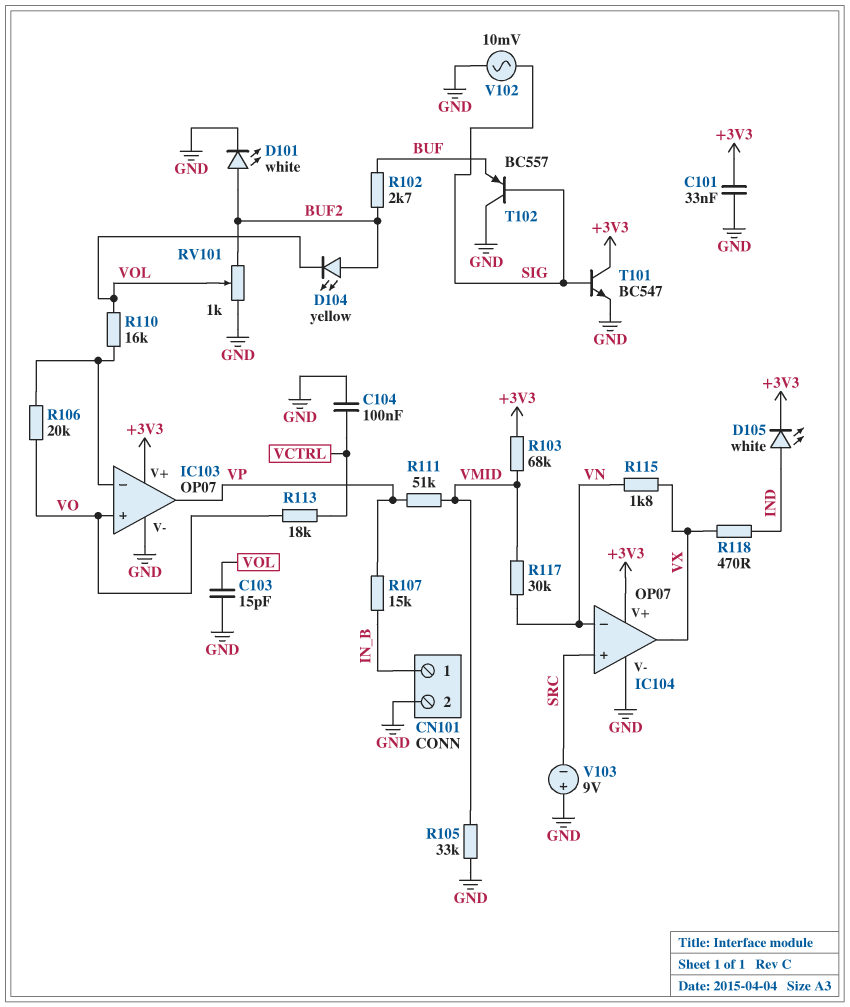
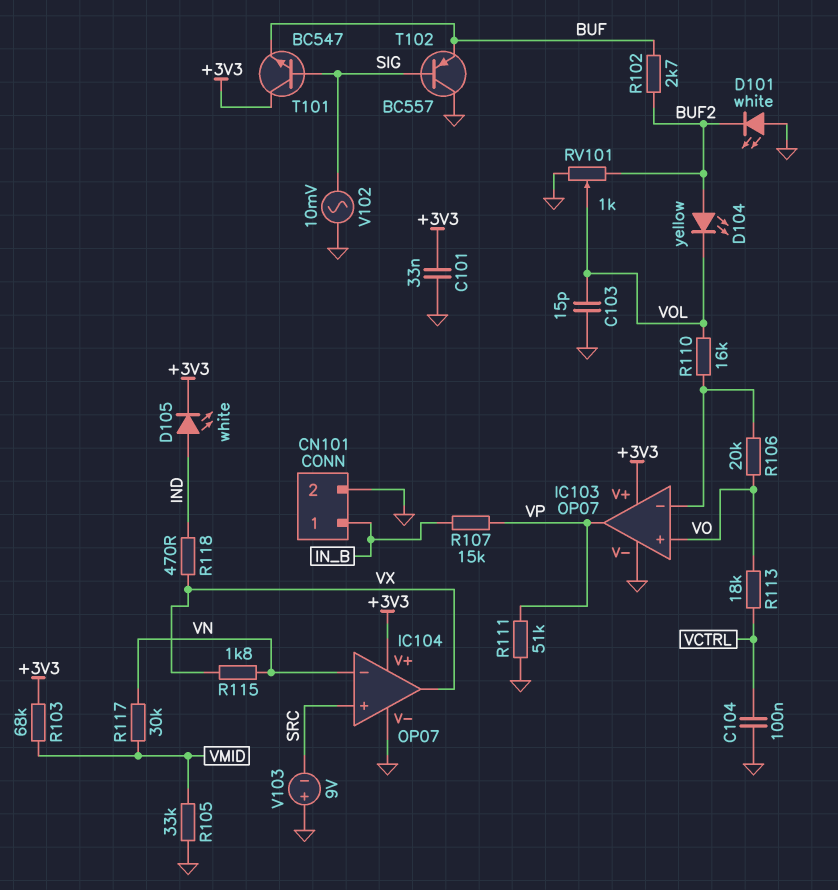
D101: LED white (A BUF2, K GND) -> LED white (A GND, K BUF2)
R111: 51k (VMID, VP) -> 51k (GND, VP)
T101: NPN BC547 (B SIG, C +3V3, E GND) -> NPN BC547 (B SIG, C +3V3, E BUF)

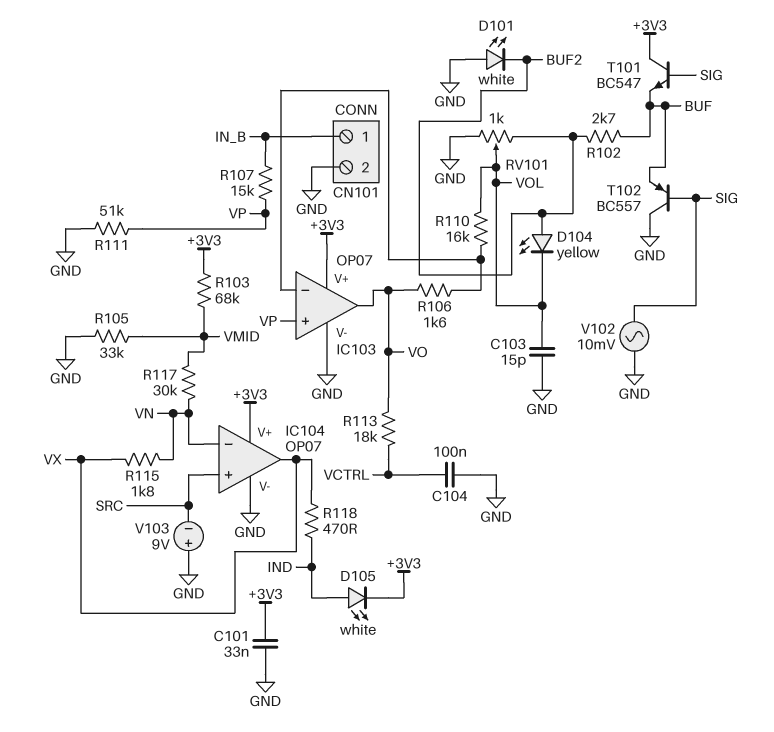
IC103 pin in+: VO -> VP
IC103 pin out: VP -> VO
R106: 20k (IC103/in-, VO) -> 1.6k (IC103/in-, VO)

